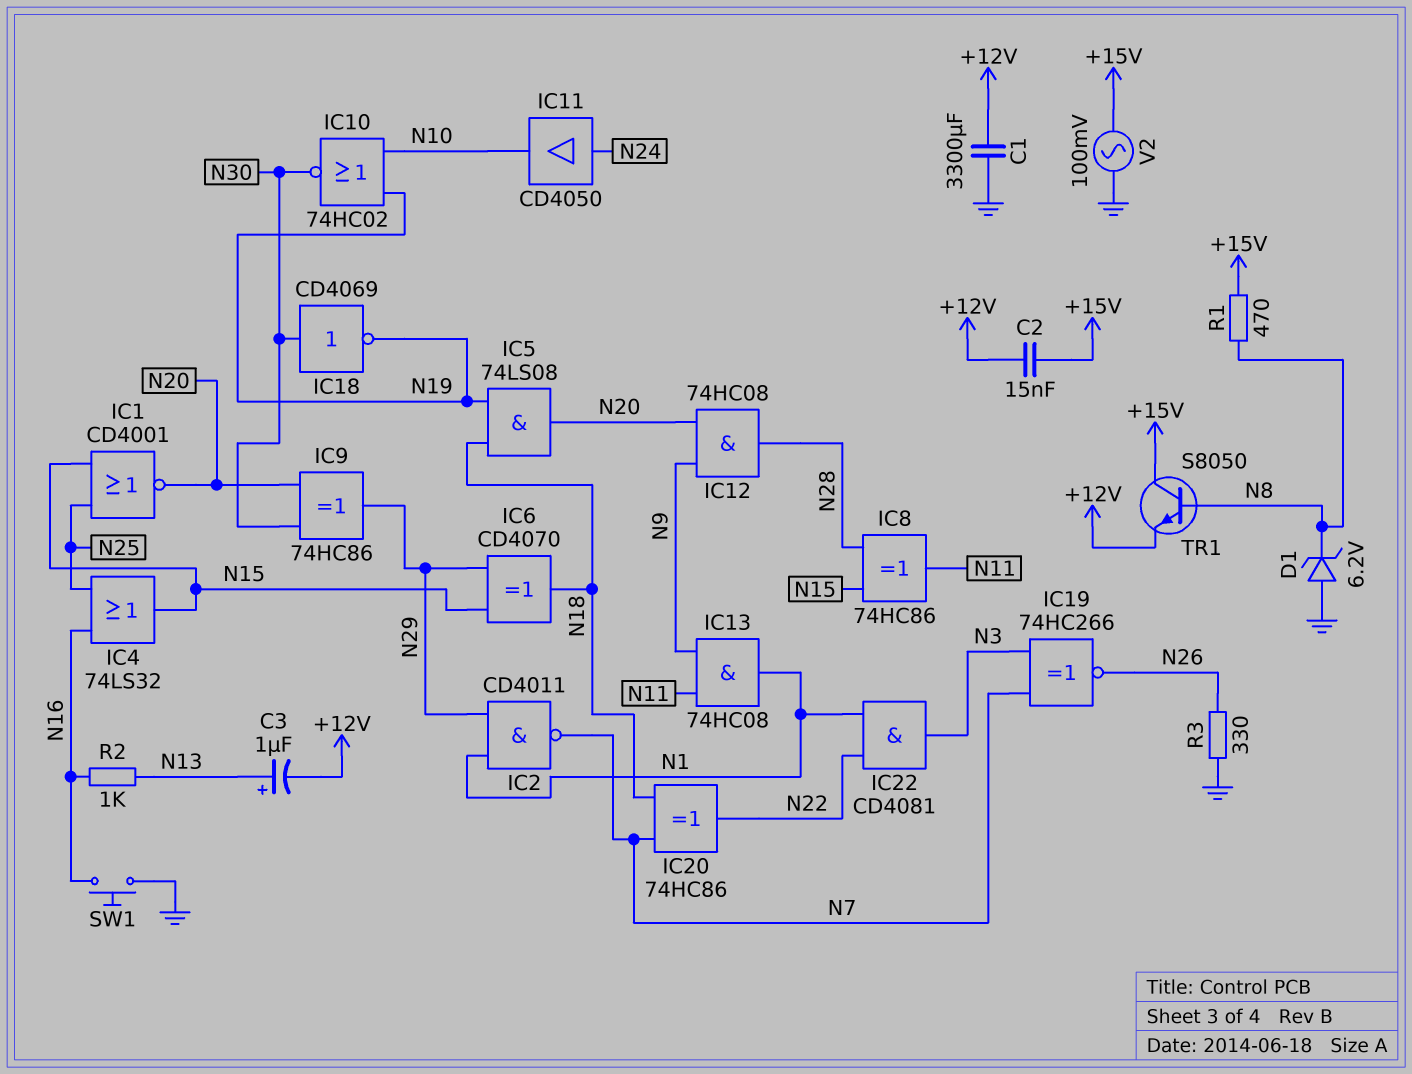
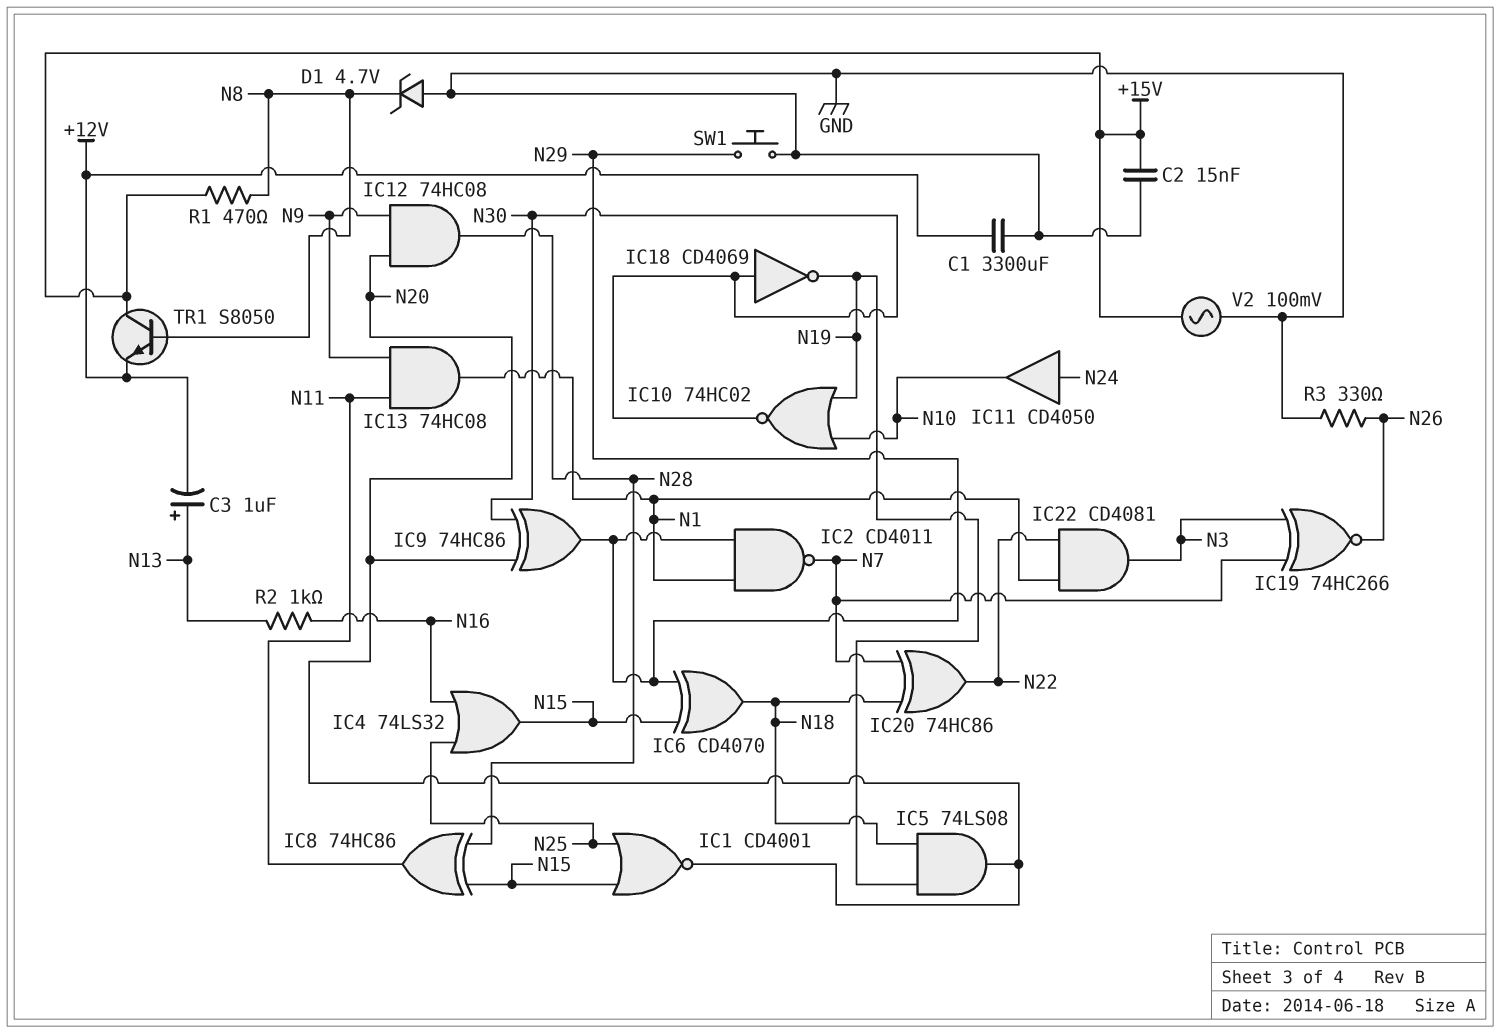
C2: 15nF (+12V, +15V) -> 15nF (+15V, GND)
D1: zener 6.2V (A GND, K N8) -> zener 4.7V (A GND, K N8)
SW1: button (GND, N16) -> button (GND, N29)

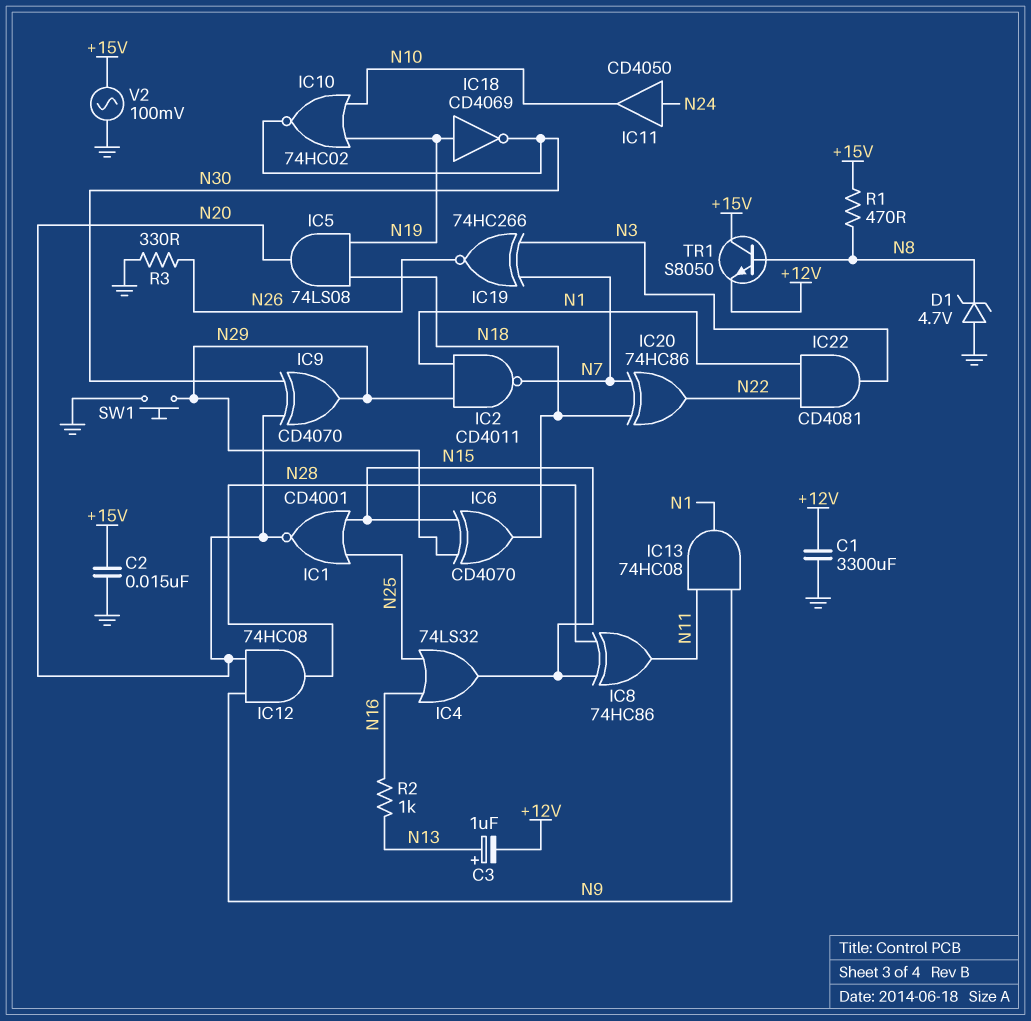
IC9: XOR 74HC86 (in N20, in N30, out N29) -> XOR CD4070 (in N20, in N30, out N29)
IC18: NOT CD4069 (in N30, out N19) -> NOT CD4069 (in N19, out N30)

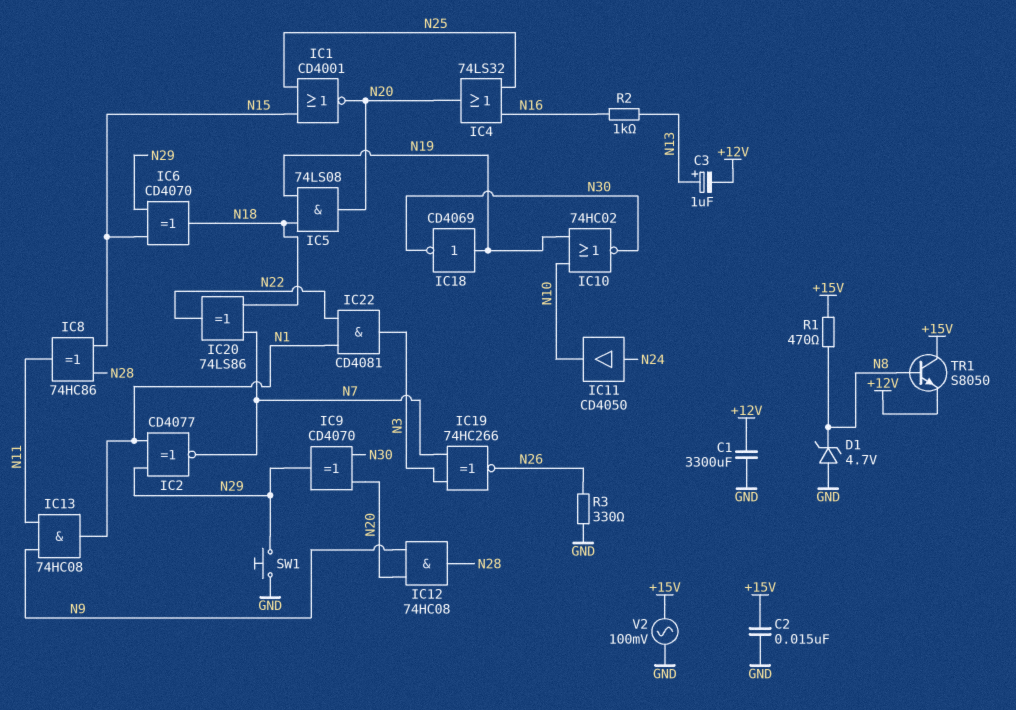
IC2: NAND CD4011 (in N1, in N29, out N7) -> XNOR CD4077 (in N1, in N29, out N7)
IC4: OR 74LS32 (in N16, in N25, out N15) -> OR 74LS32 (in N16, in N25, out N20)
IC20: XOR 74HC86 (in N7, in N18, out N22) -> XOR 74LS86 (in N7, in N18, out N22)

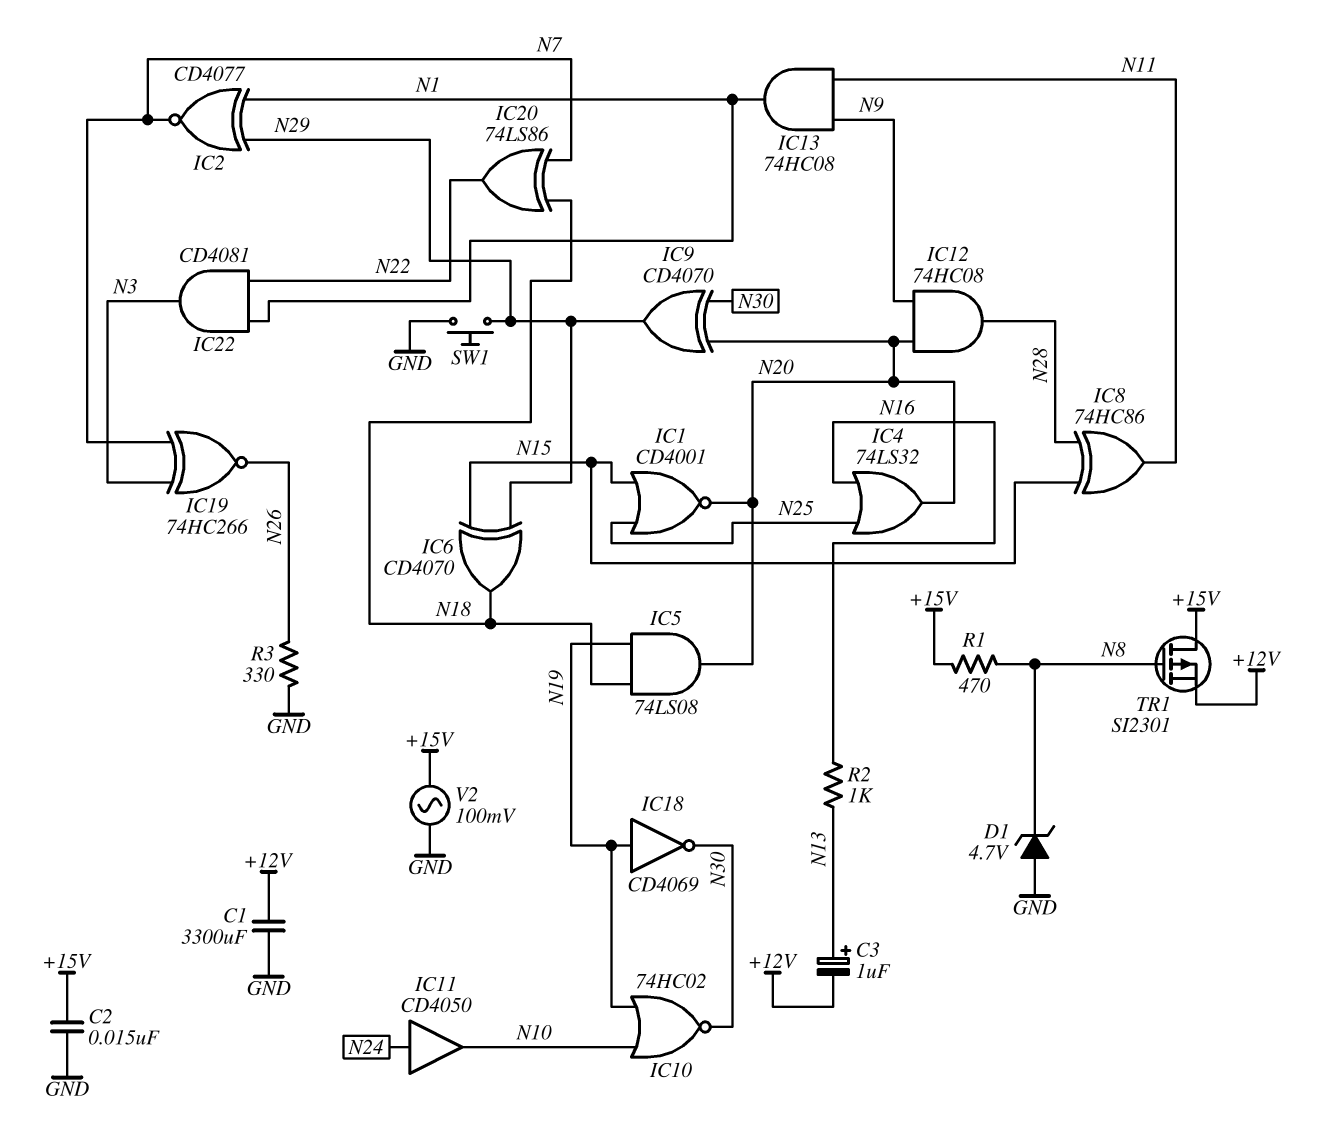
TR1: NPN S8050 (B N8, C +15V, E +12V) -> PMOS SI2301 (G N8, D +15V, S +12V)

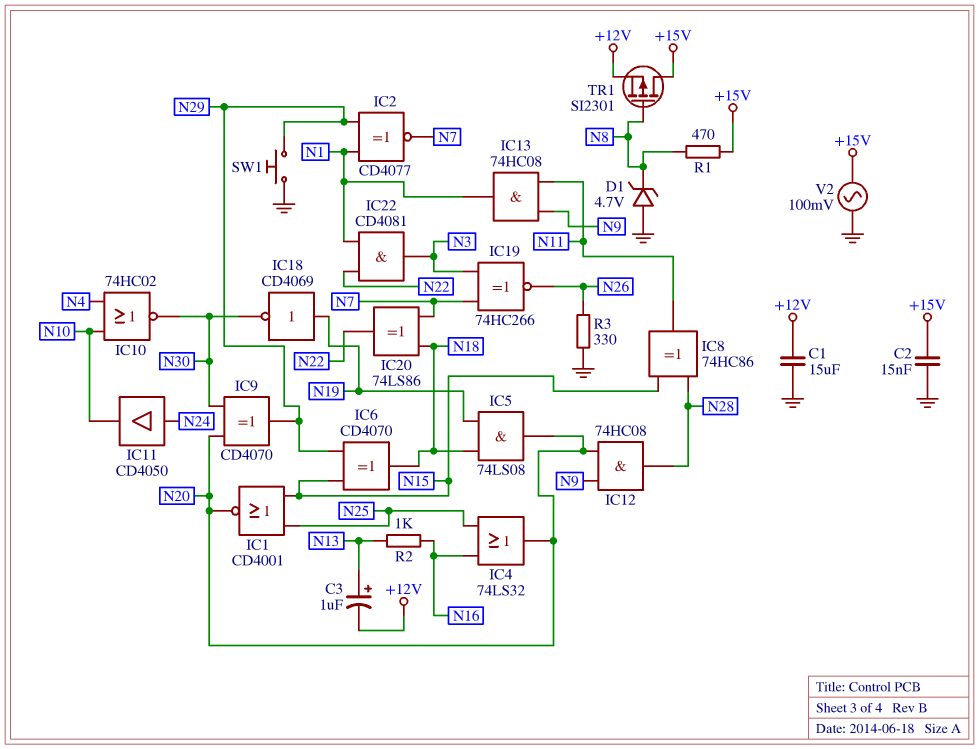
C1: 3300uF (+12V, GND) -> 15uF (+12V, GND)
IC10: NOR 74HC02 (in N10, in N19, out N30) -> NOR 74HC02 (in N4, in N10, out N30)

